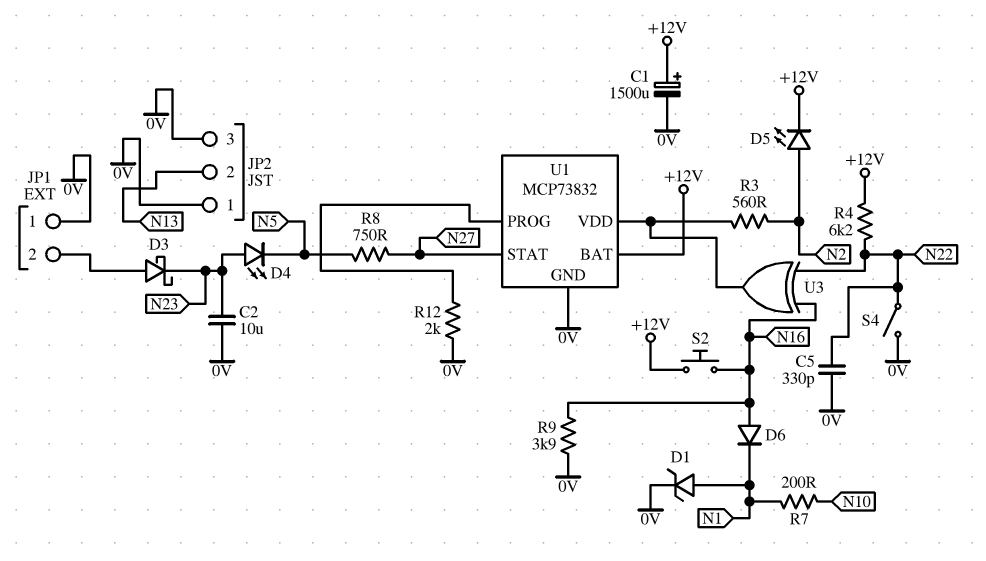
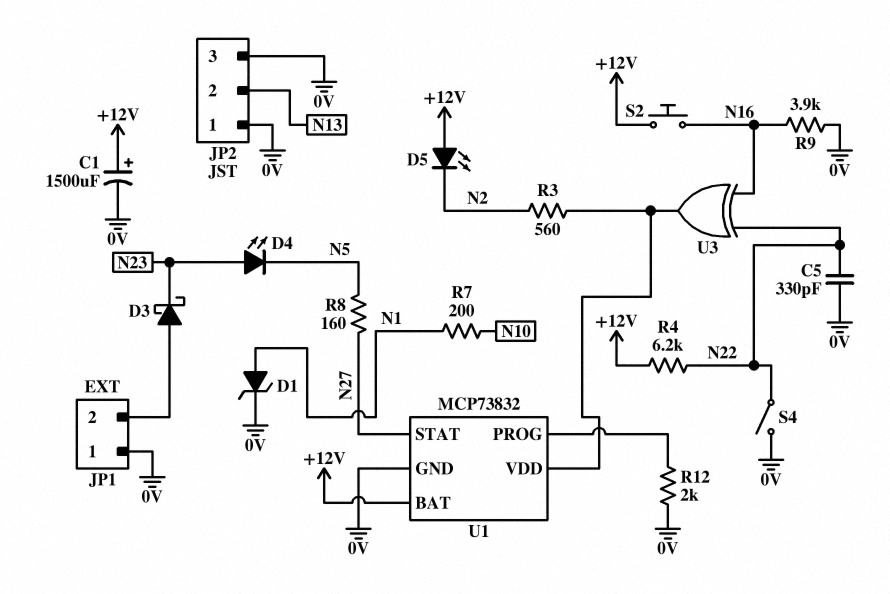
C2: 10uF (0V, N23) -> none
D5: LED (A N2, K +12V) -> LED (A +12V, K N2)
D6: diode (A N16, K N1) -> none
R8: 750 (N5, N27) -> 160 (N5, N27)

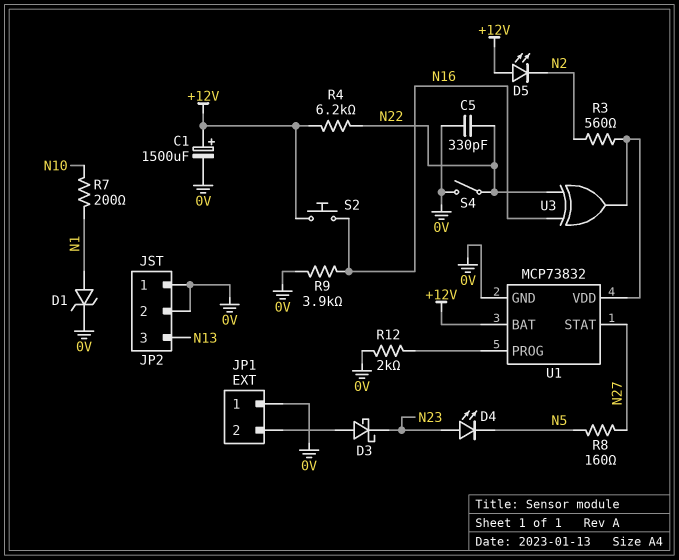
JP2 pin 2: N13 -> 0V
JP2 pin 3: 0V -> N13

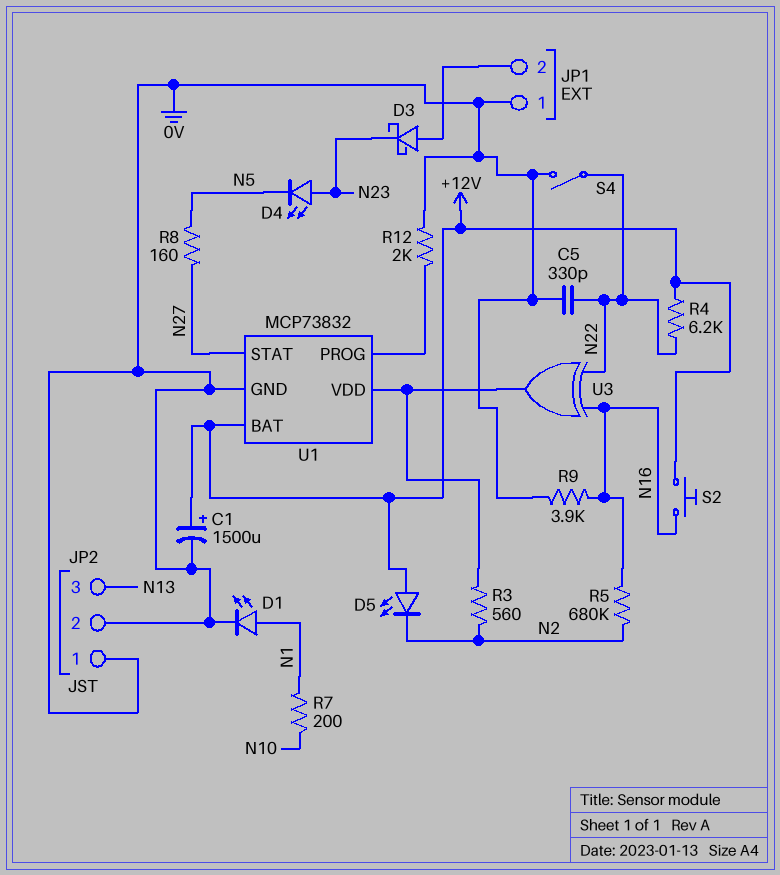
D1: zener (A N1, K 0V) -> LED (A N1, K 0V)
R5: none -> 680k (N2, N16)

